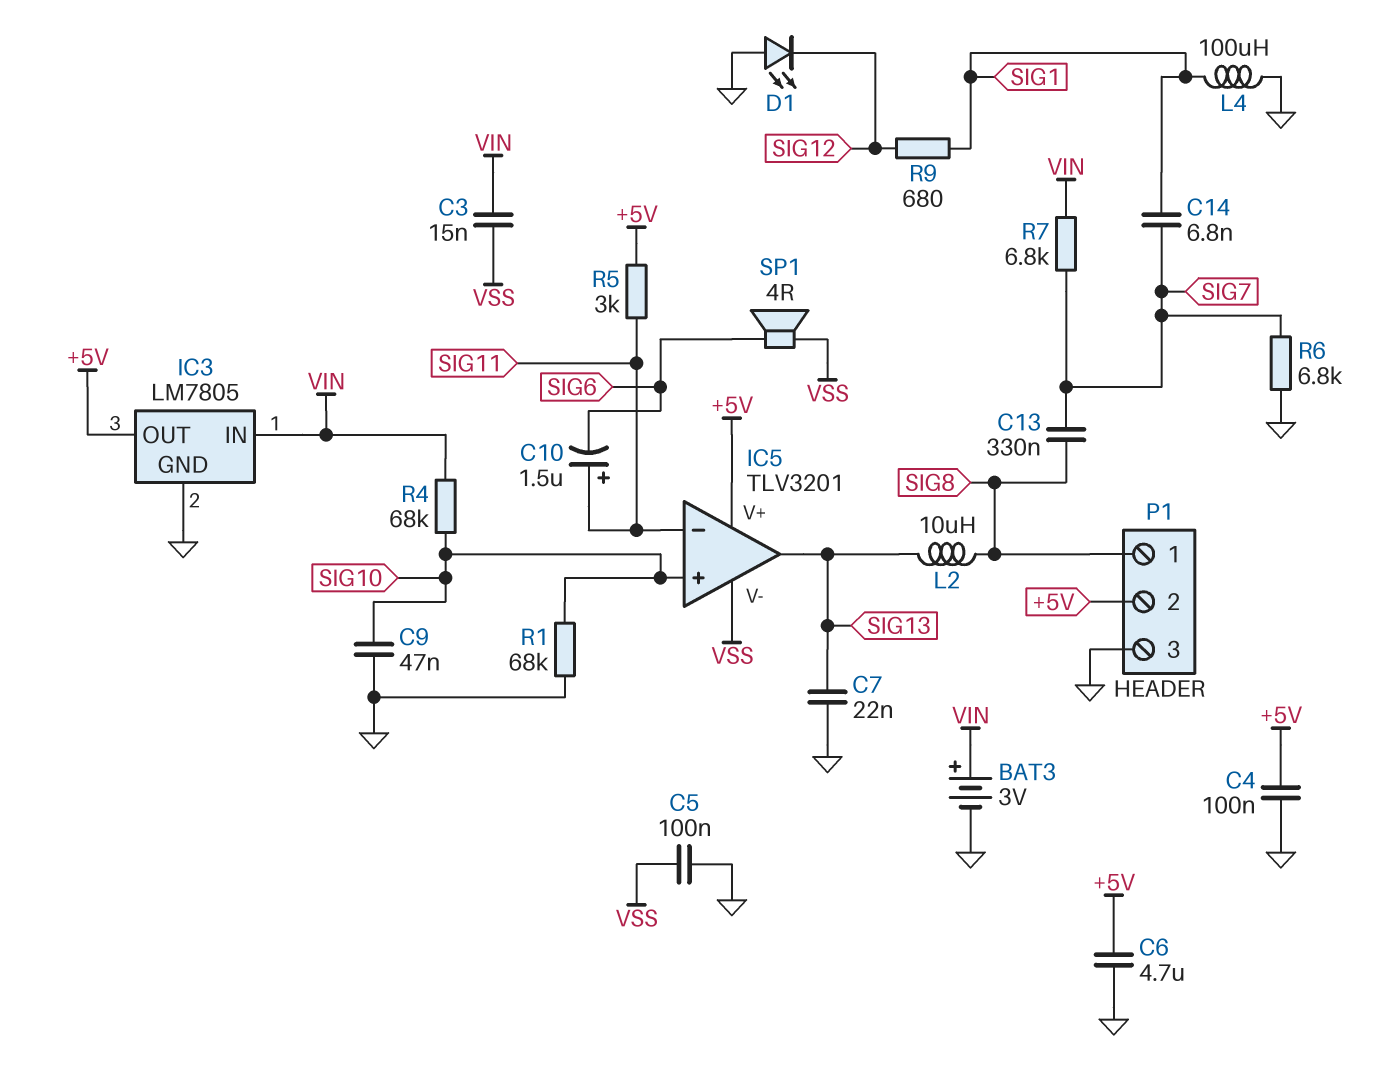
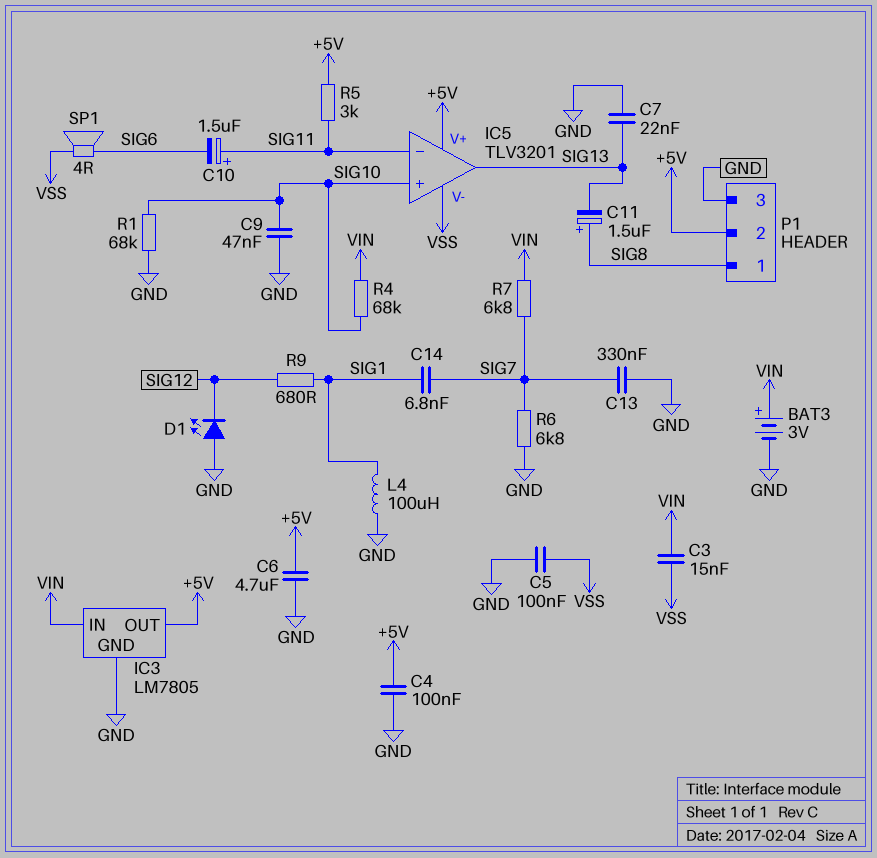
C11: none -> 1.5uF (plus SIG8, minus SIG13)
C13: 330nF (SIG7, SIG8) -> 330nF (GND, SIG7)
L2: 10uH (SIG8, SIG13) -> none

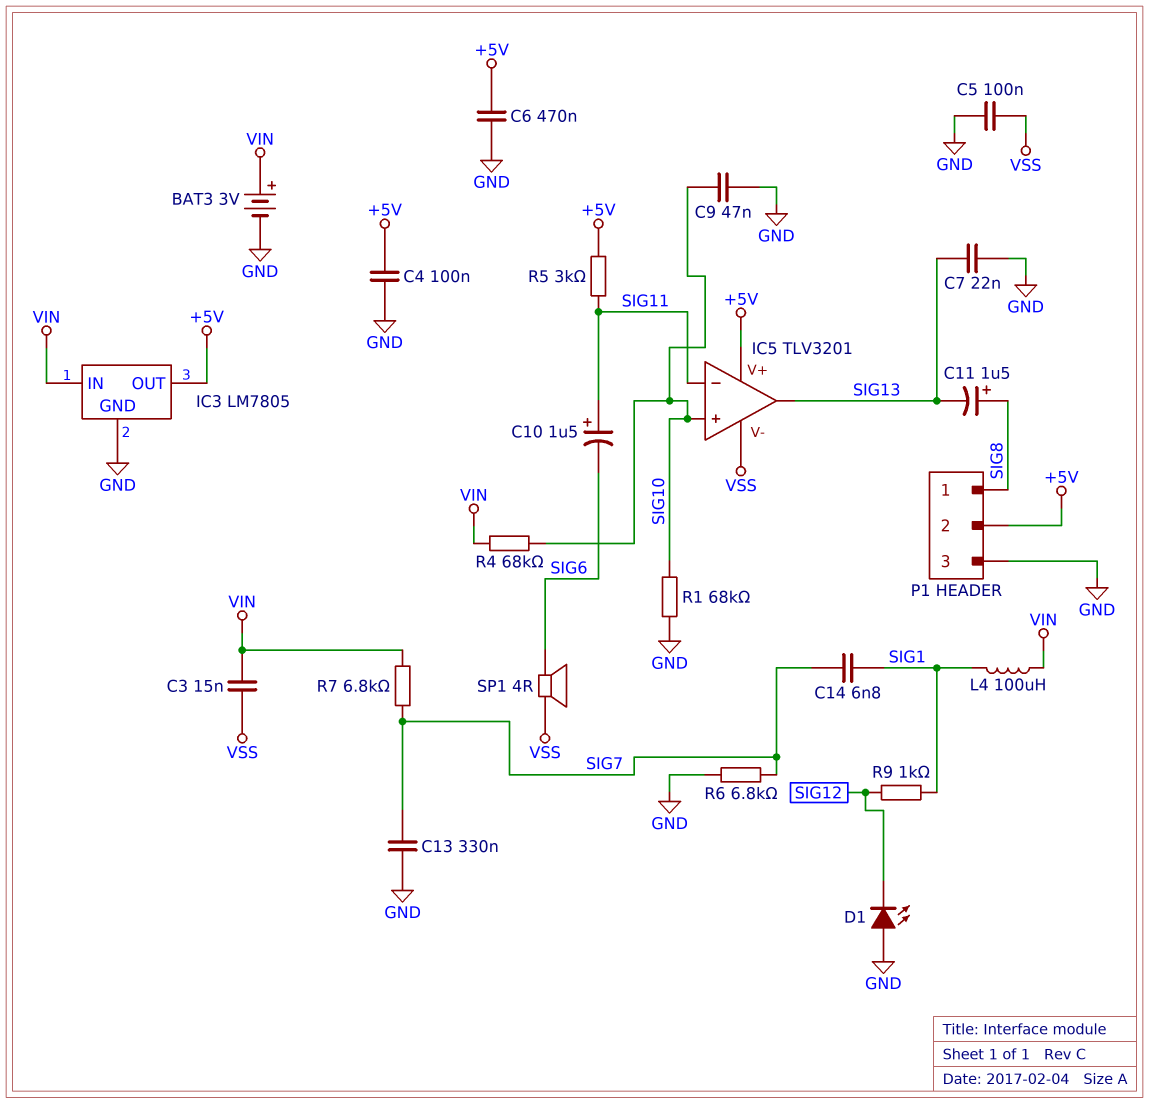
C6: 4.7uF (+5V, GND) -> 470nF (+5V, GND)
L4: 100uH (GND, SIG1) -> 100uH (SIG1, VIN)
R9: 680 (SIG1, SIG12) -> 1k (SIG1, SIG12)

